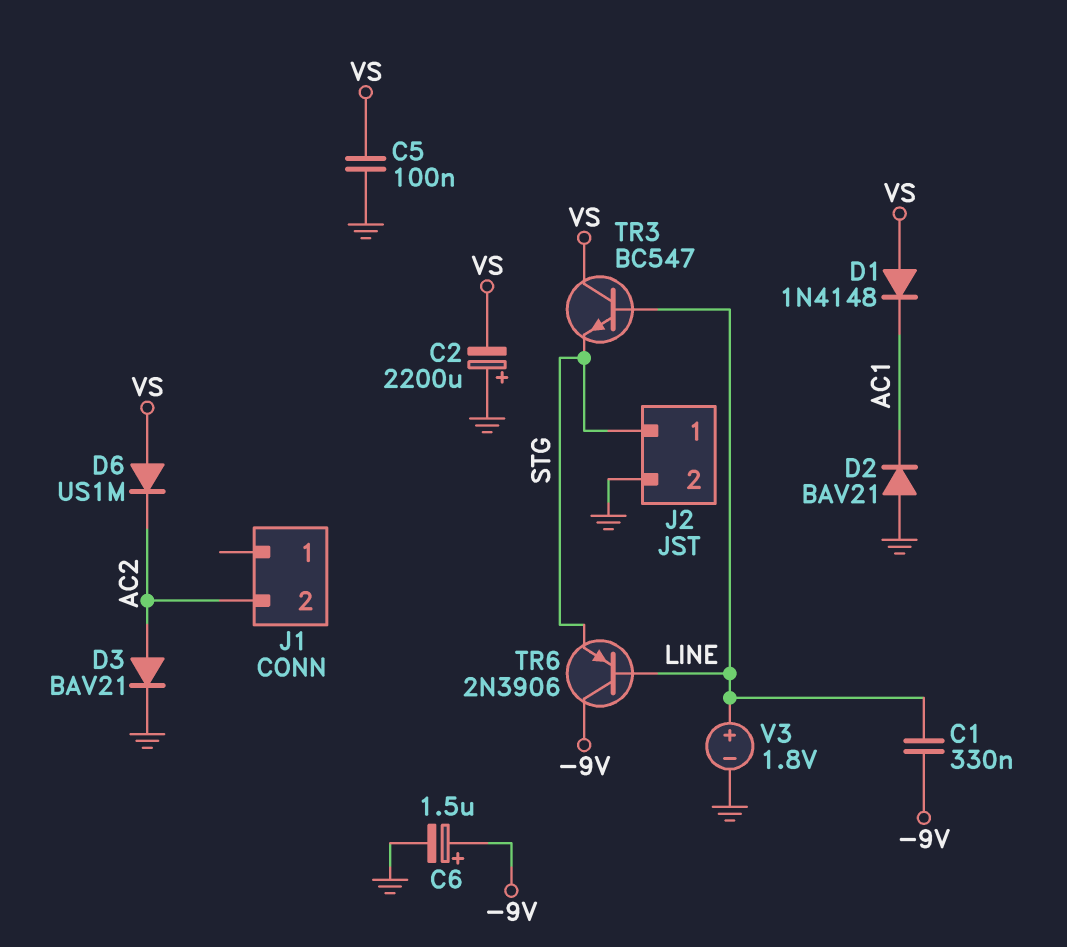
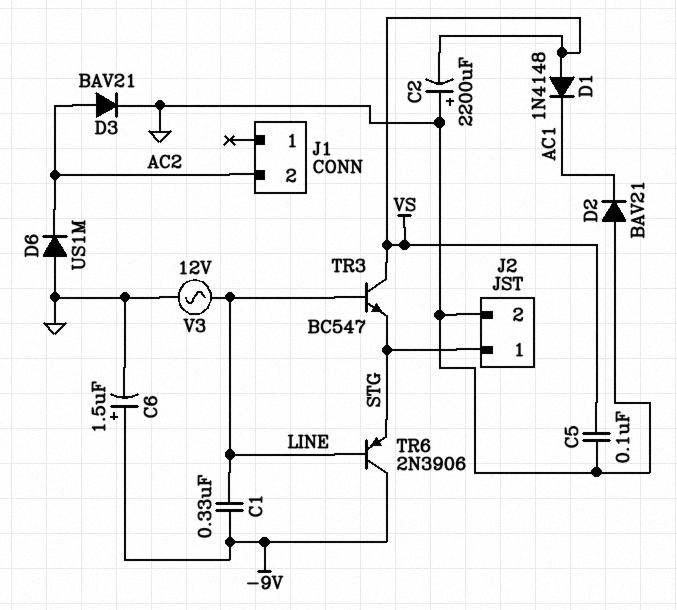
D6: diode US1M (A VS, K AC2) -> diode US1M (A GND, K AC2)
V3: 1.8V (plus LINE, minus GND) -> AC 12V (GND, LINE)

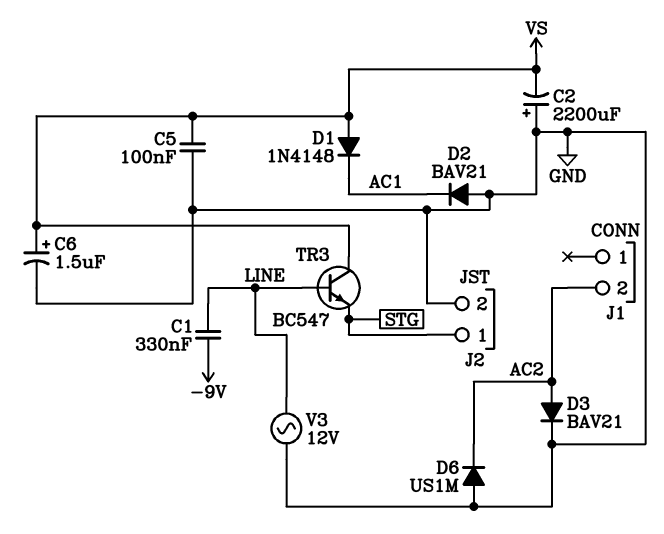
C6: 1.5uF (plus -9V, minus GND) -> 1.5uF (plus VS, minus GND)
TR6: PNP 2N3906 (B LINE, C -9V, E STG) -> none

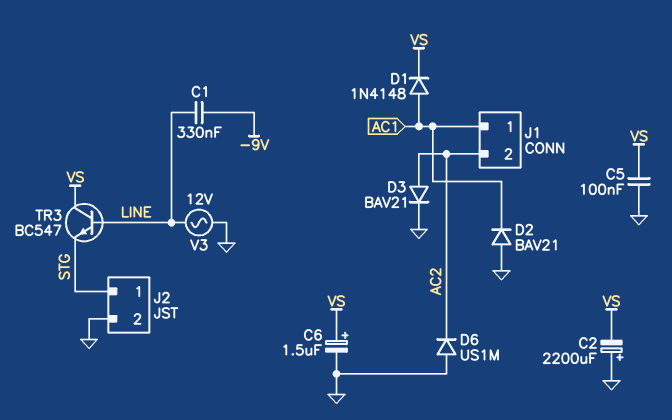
D1: diode 1N4148 (A VS, K AC1) -> diode 1N4148 (A AC1, K VS)
J1 pin 1: none -> AC1

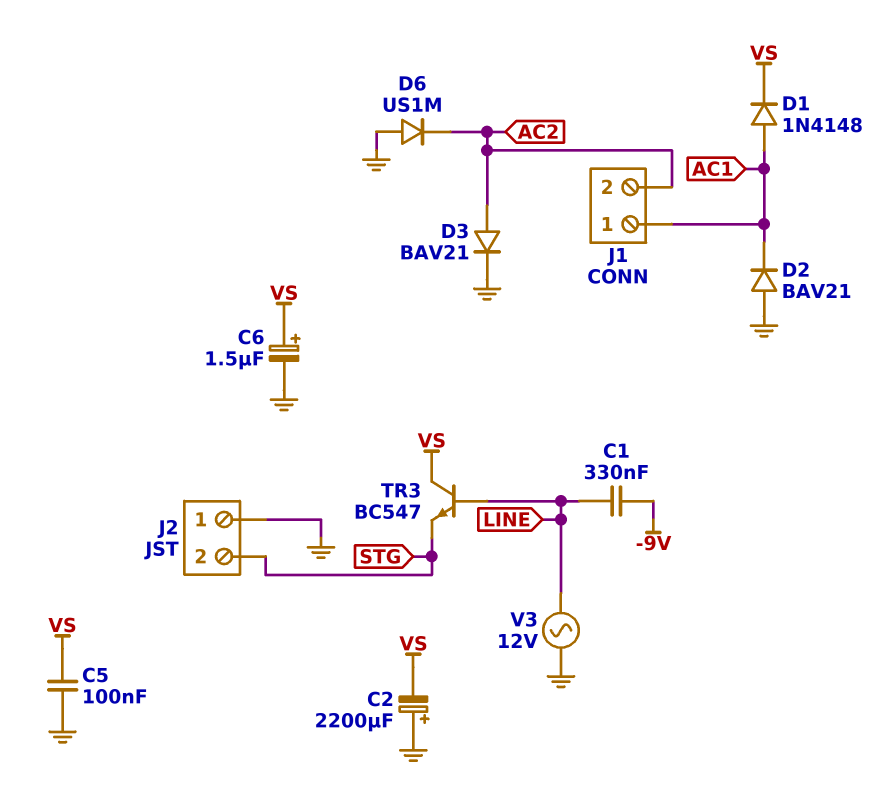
J2 pin 1: STG -> GND
J2 pin 2: GND -> STG

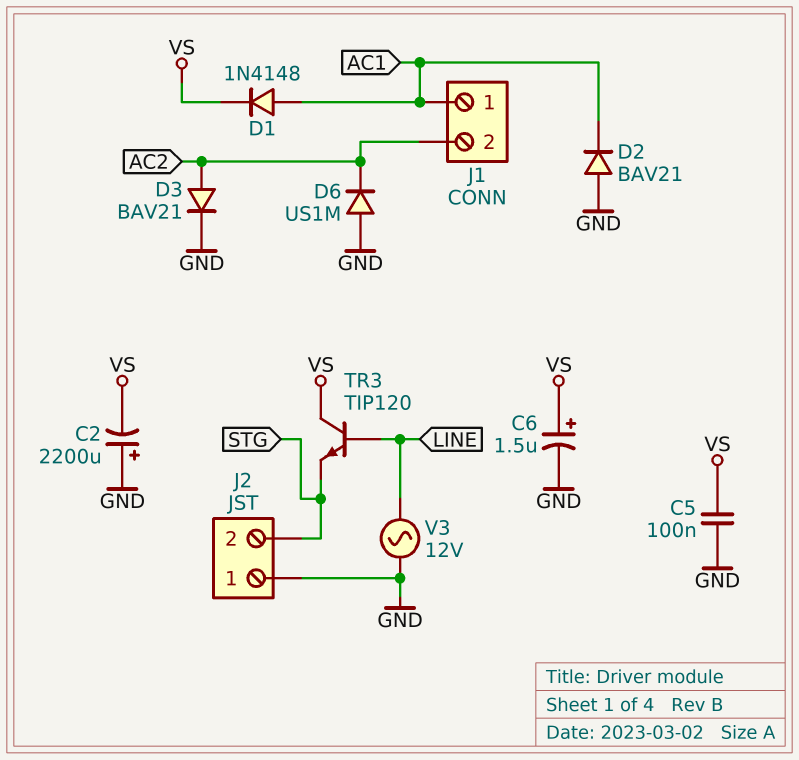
C1: 330nF (-9V, LINE) -> none
TR3: NPN BC547 (B LINE, C VS, E STG) -> NPN TIP120 (B LINE, C VS, E STG)

